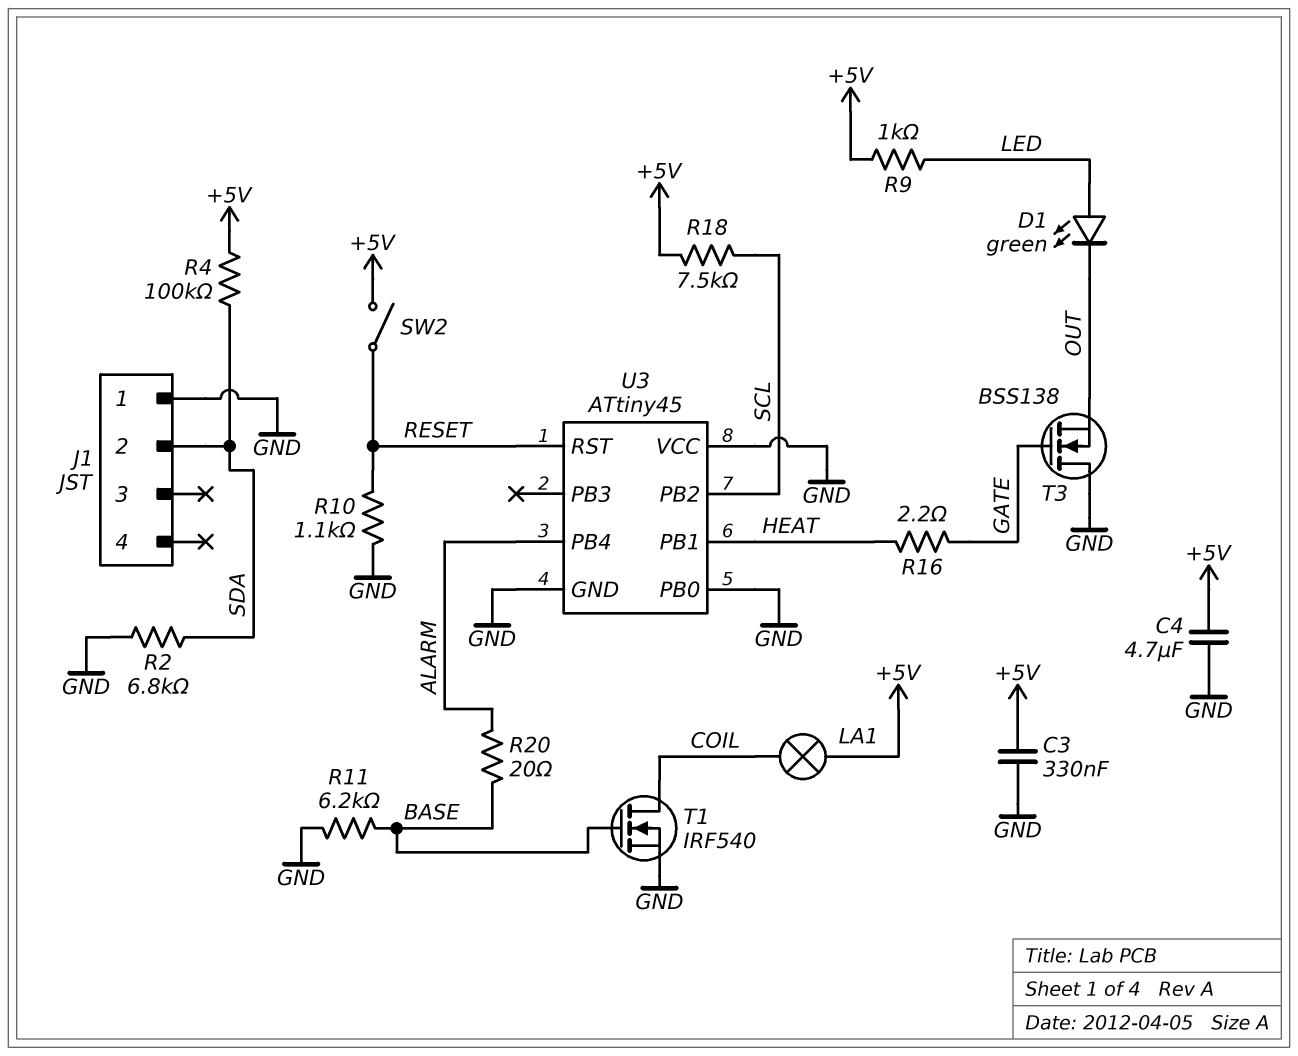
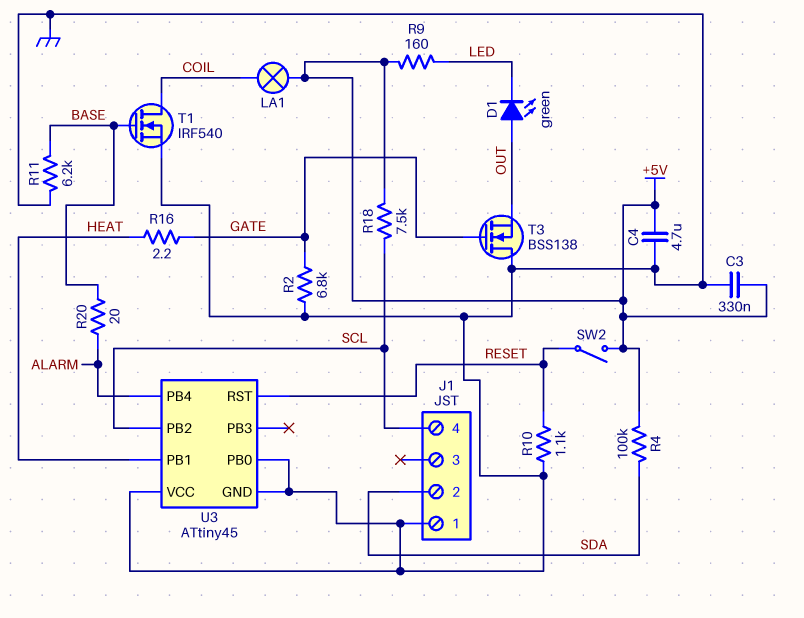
D1: LED green (A LED, K OUT) -> LED green (A OUT, K LED)
J1 pin 4: none -> SCL
R2: 6.8k (GND, SDA) -> 6.8k (GATE, GND)
R9: 1k (+5V, LED) -> 160 (+5V, LED)

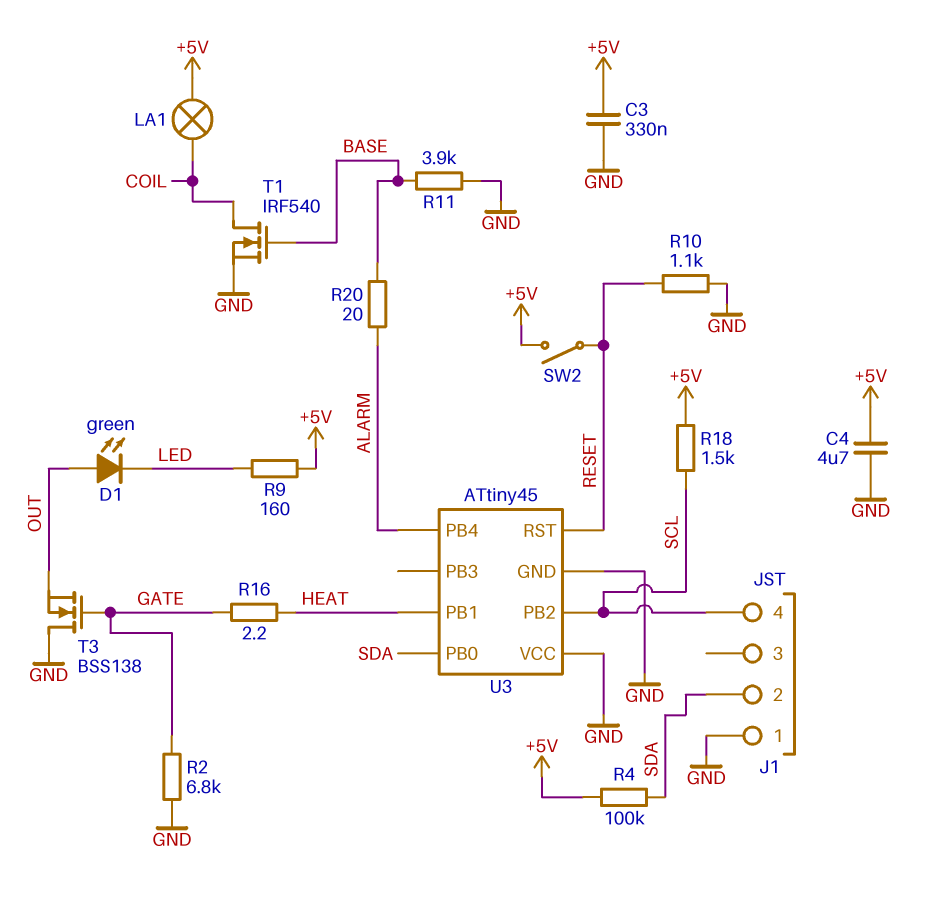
R11: 6.2k (BASE, GND) -> 3.9k (BASE, GND)
R18: 7.5k (+5V, SCL) -> 1.5k (+5V, SCL)
U3 pin PB0: GND -> SDA

